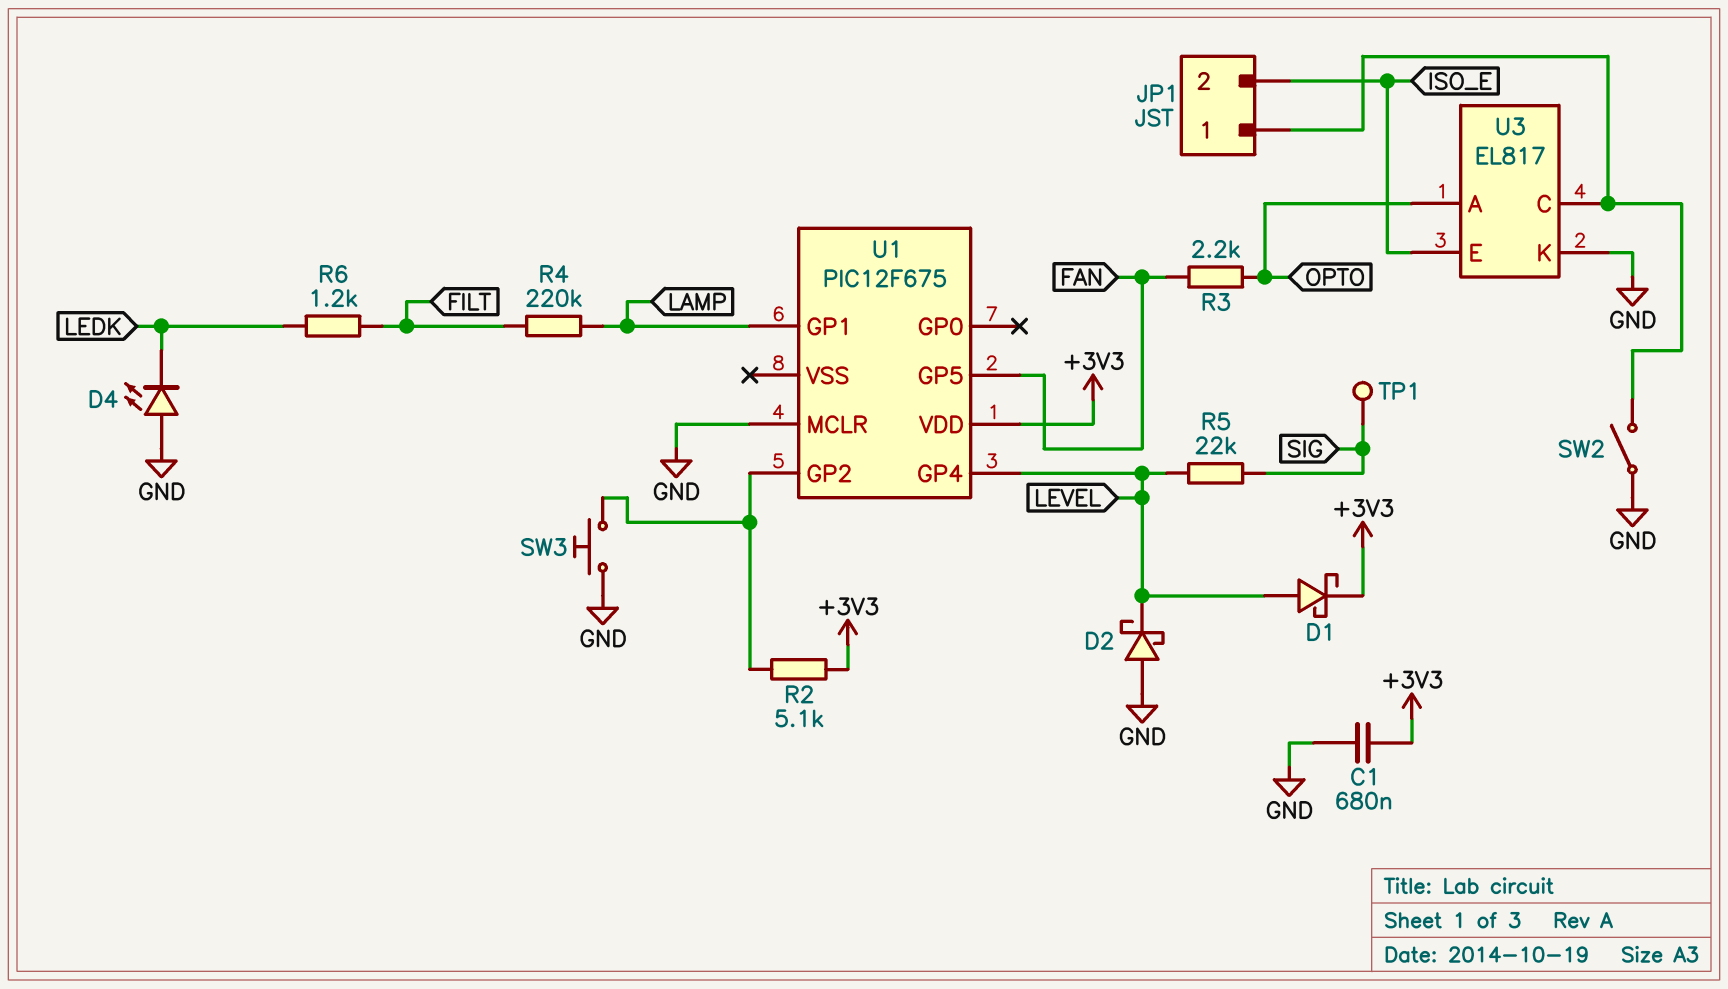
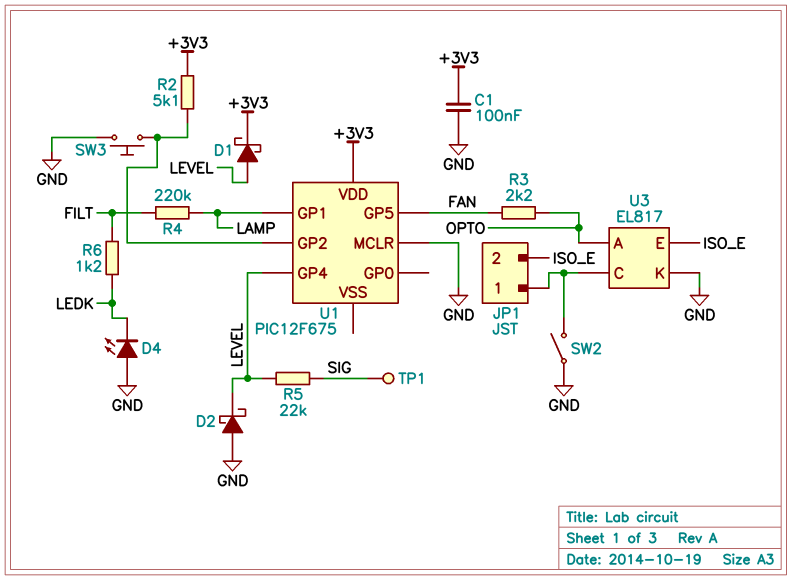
C1: 680nF (+3V3, GND) -> 100nF (+3V3, GND)

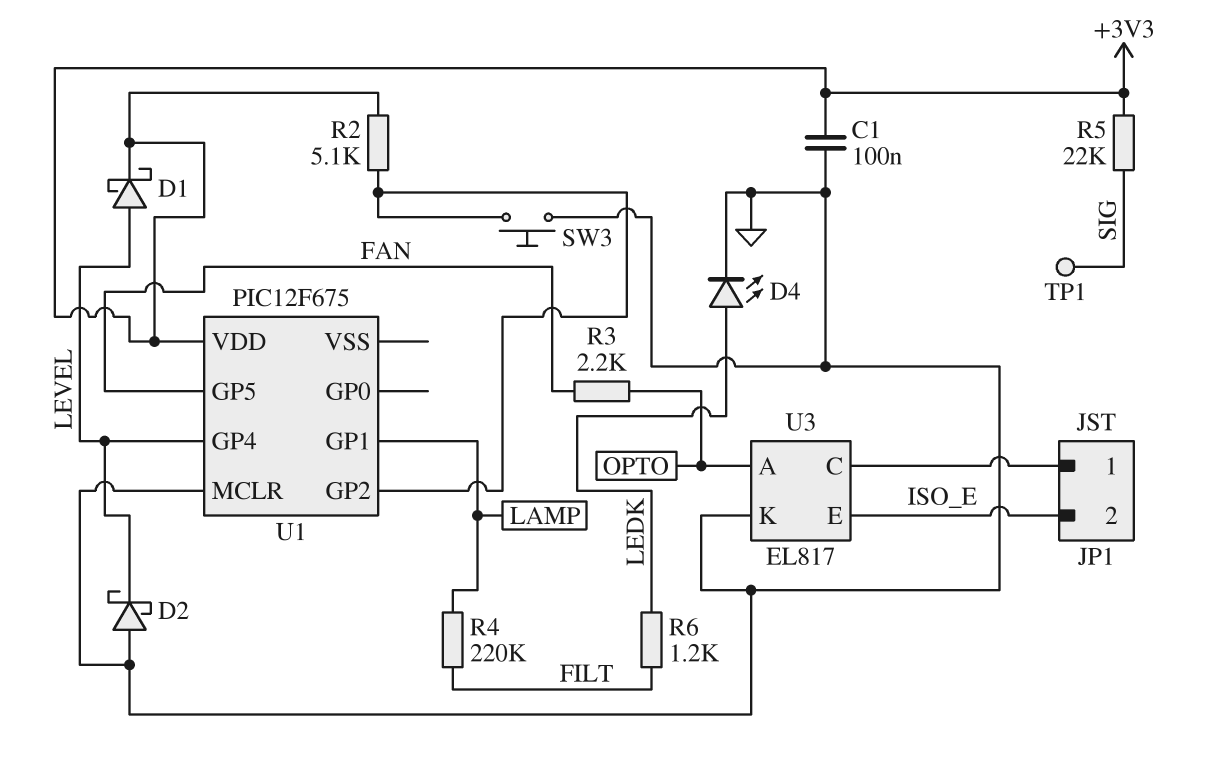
D4: LED (A GND, K LEDK) -> LED (A LEDK, K GND)
R5: 22k (LEVEL, SIG) -> 22k (+3V3, SIG)
SW2: switch (GND, JP1/1) -> none

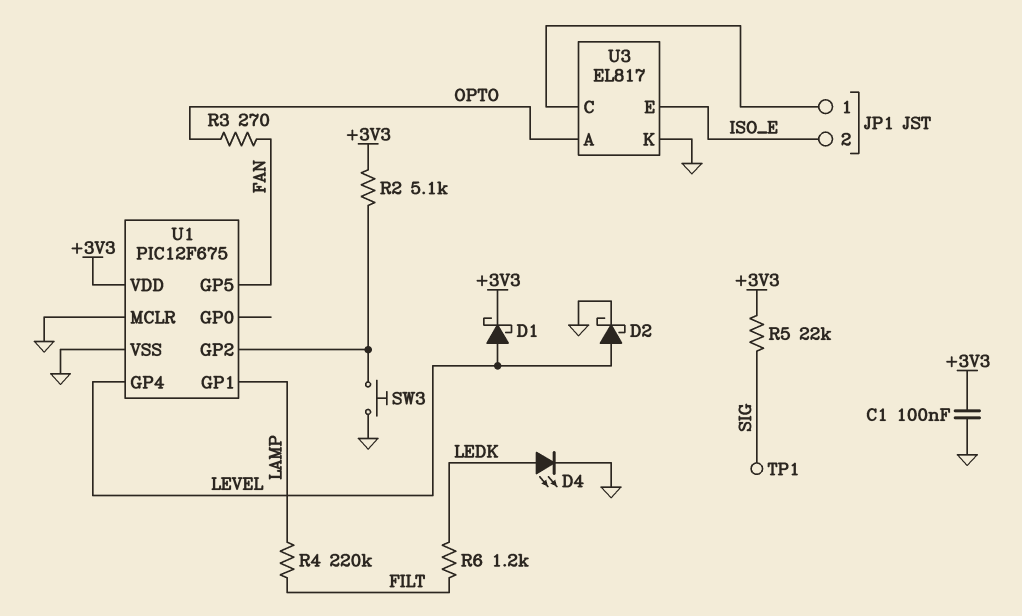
D2: schottky (A GND, K LEVEL) -> schottky (A LEVEL, K GND)
R3: 2.2k (FAN, OPTO) -> 270 (FAN, OPTO)
U1 pin VSS: none -> GND

